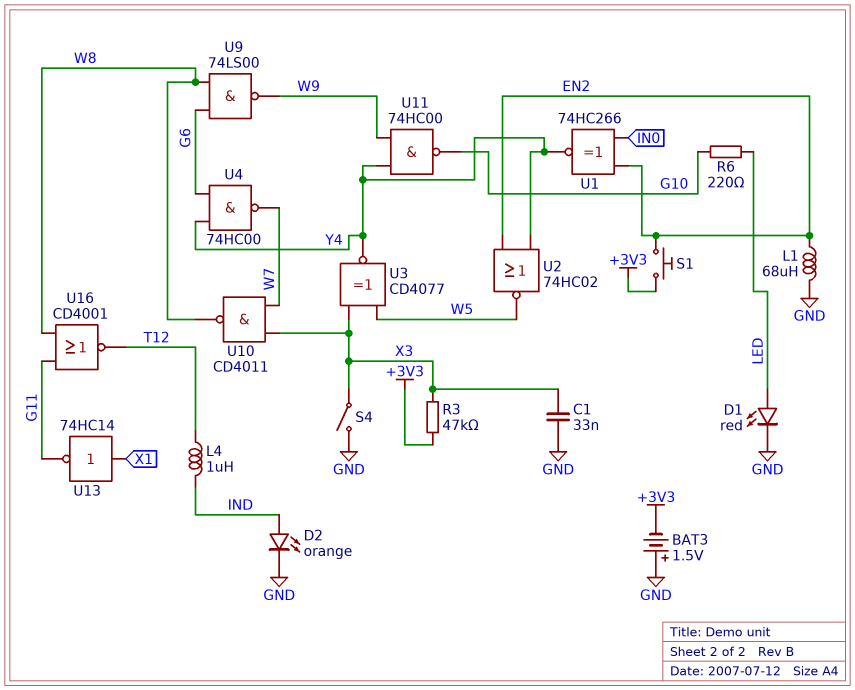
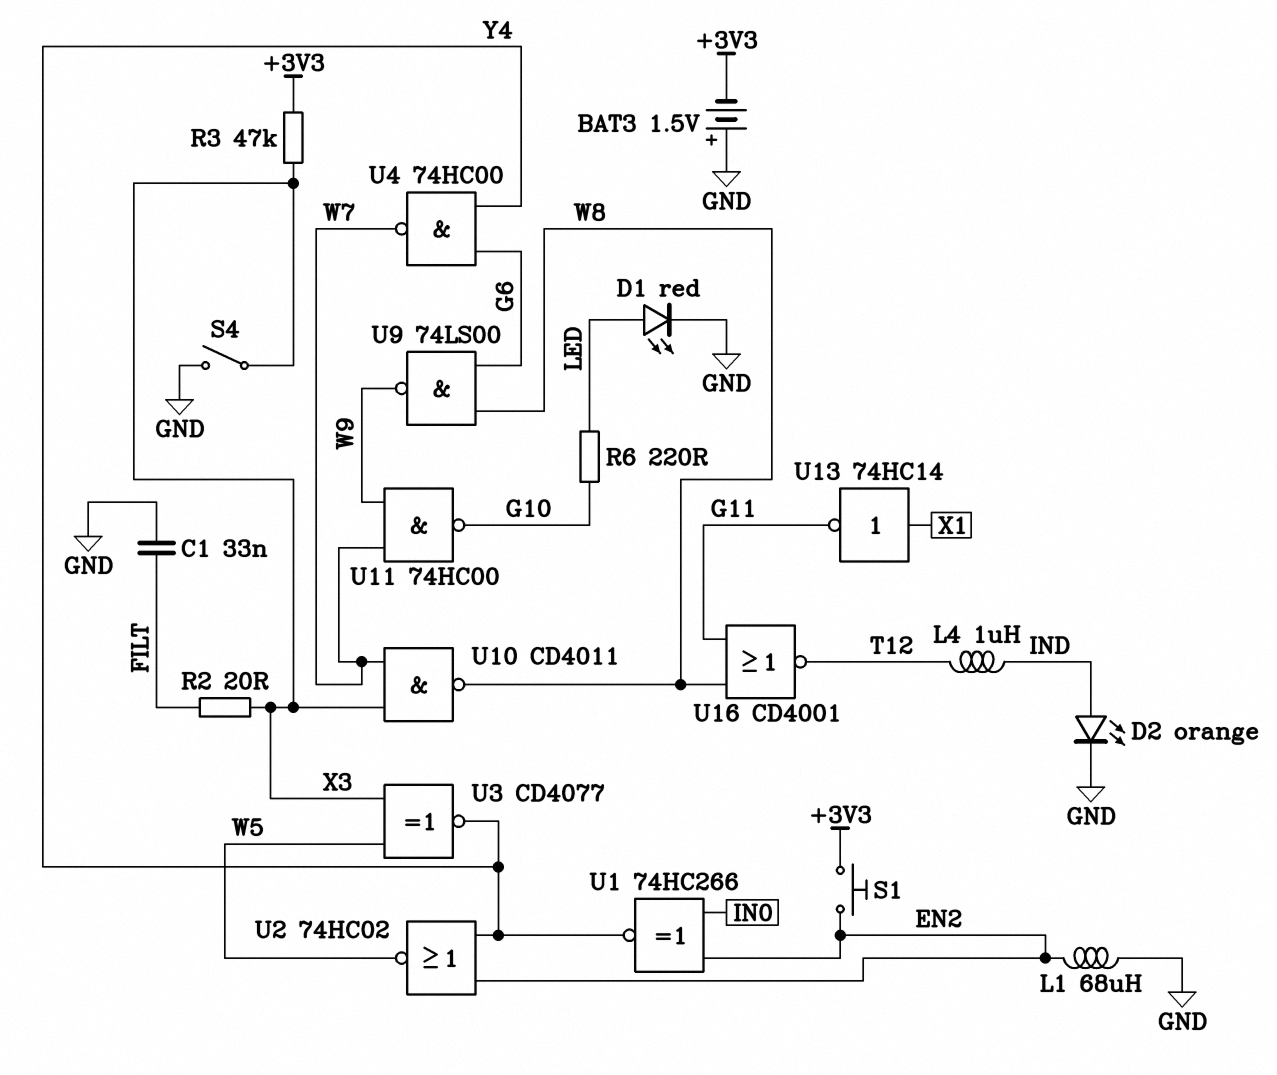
C1: 33nF (GND, X3) -> 33nF (FILT, GND)
R2: none -> 20 (FILT, X3)
U11: NAND 74HC00 (in W9, in Y4, out G10) -> NAND 74HC00 (in W7, in W9, out G10)

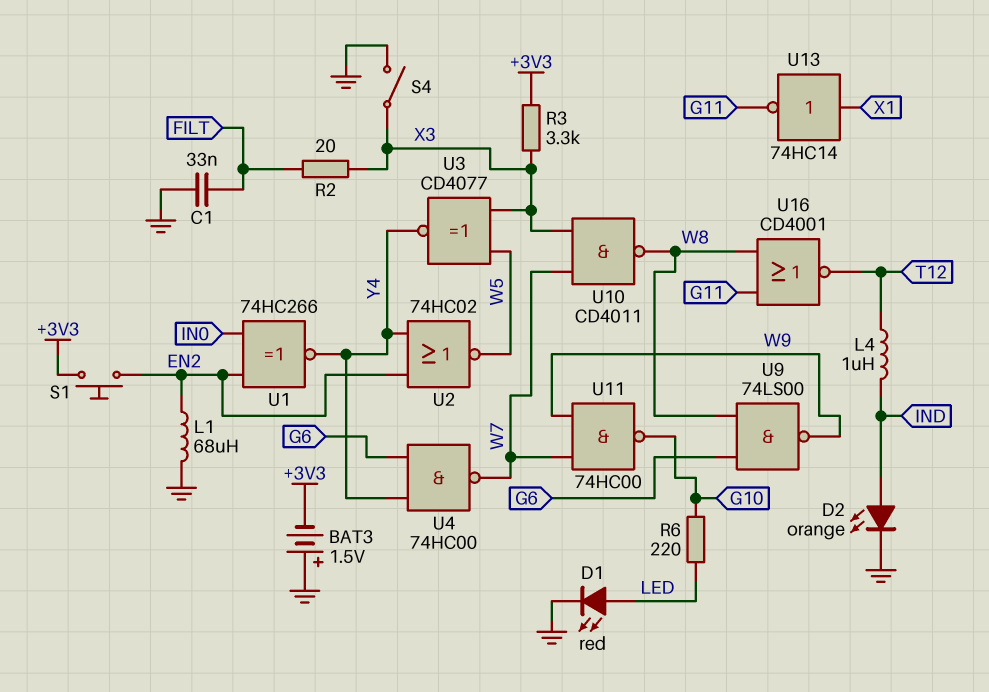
R3: 47k (+3V3, X3) -> 3.3k (+3V3, X3)

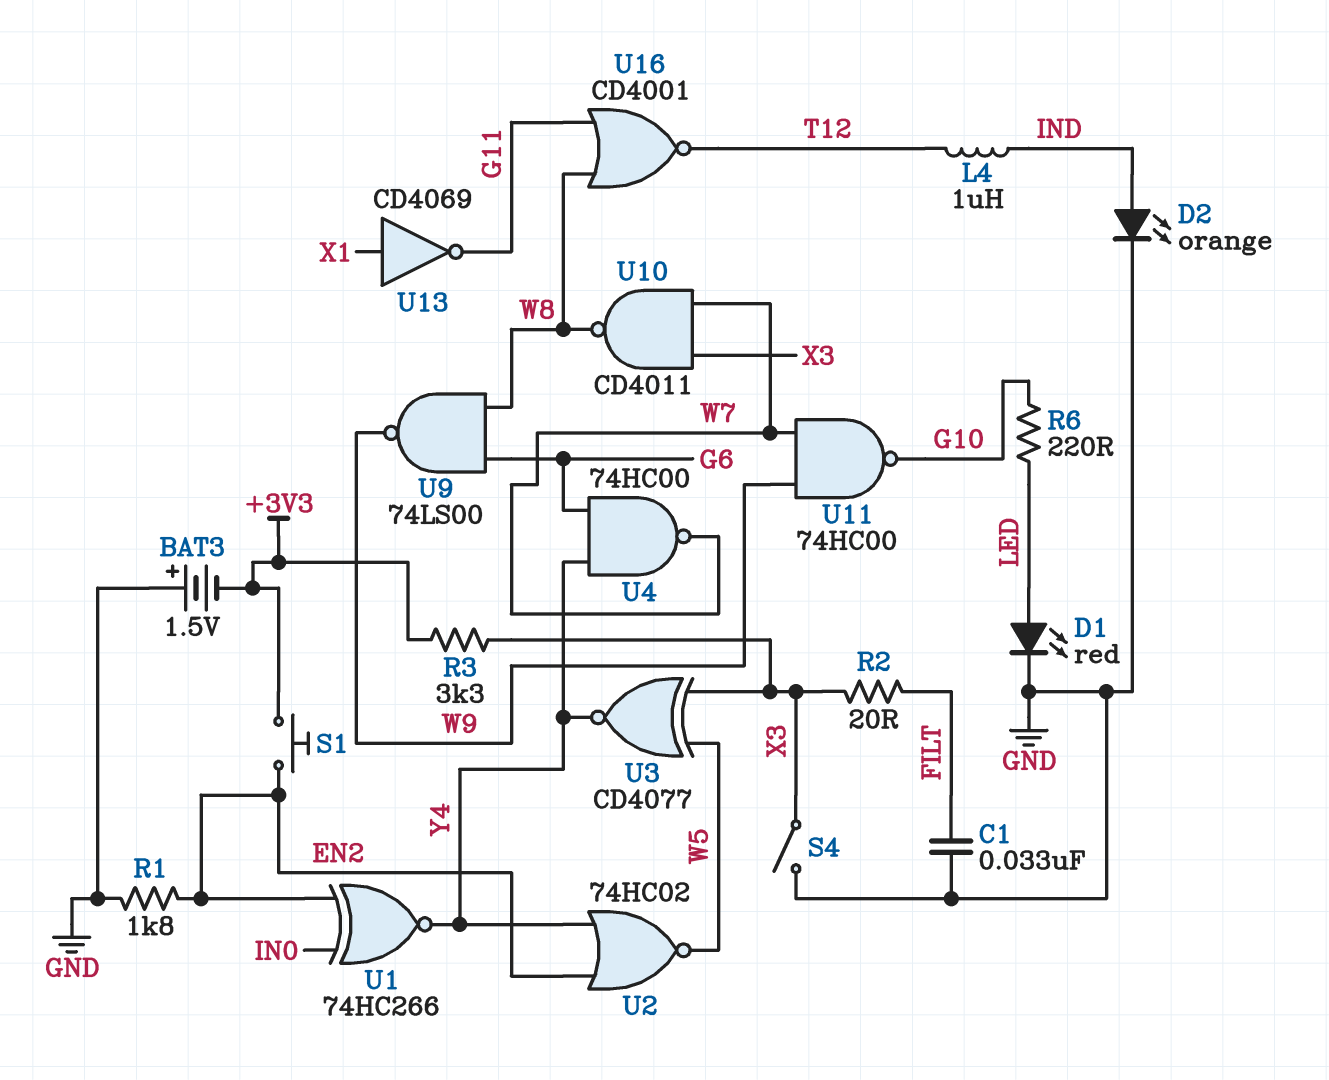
L1: 68uH (EN2, GND) -> none
R1: none -> 1.8k (EN2, GND)
U13: NOT 74HC14 (in X1, out G11) -> NOT CD4069 (in X1, out G11)

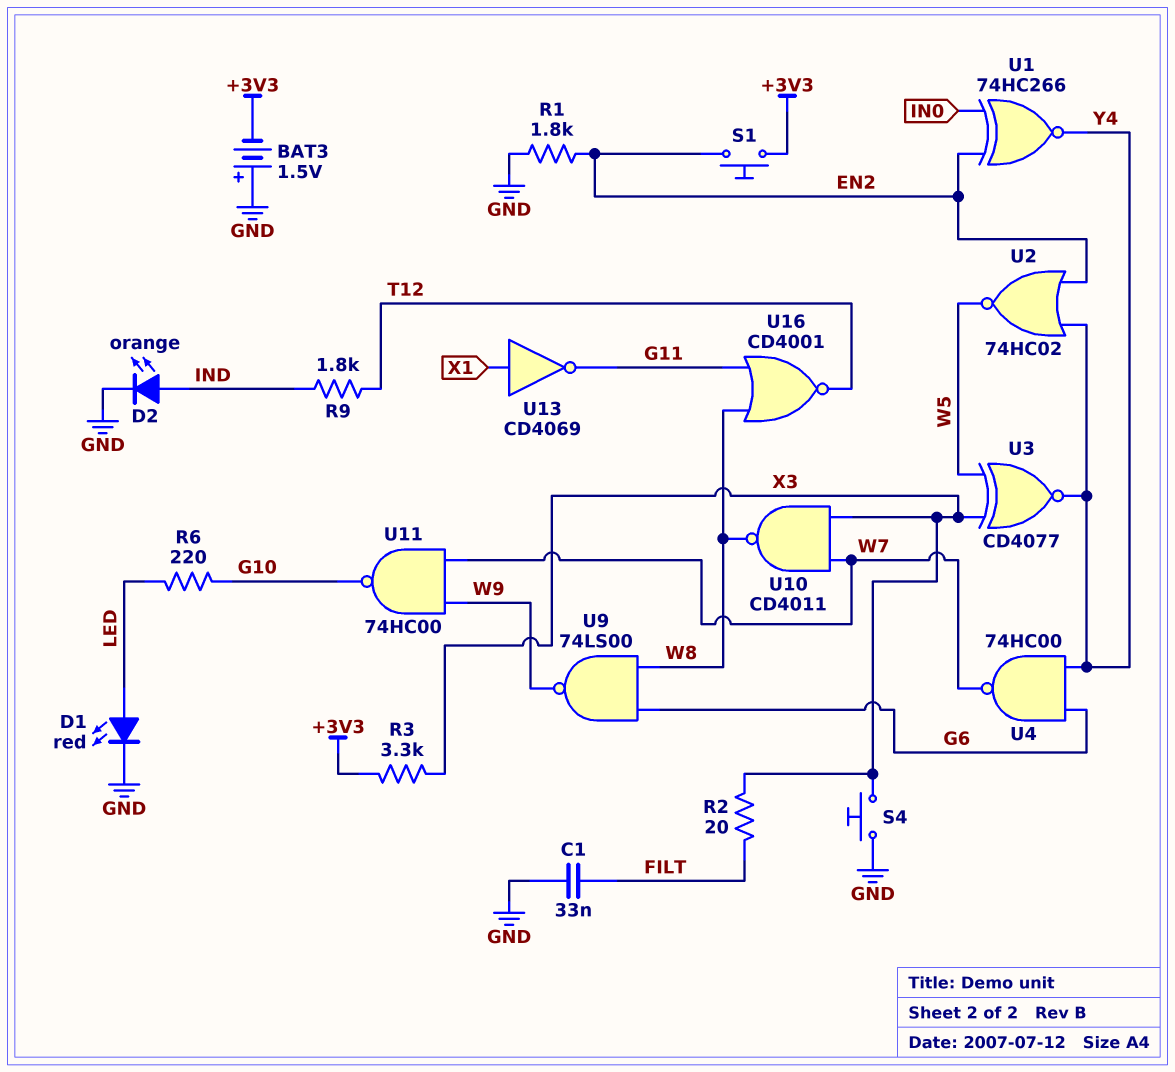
L4: 1uH (IND, T12) -> none
R9: none -> 1.8k (IND, T12)
S4: switch (GND, X3) -> button (GND, X3)

